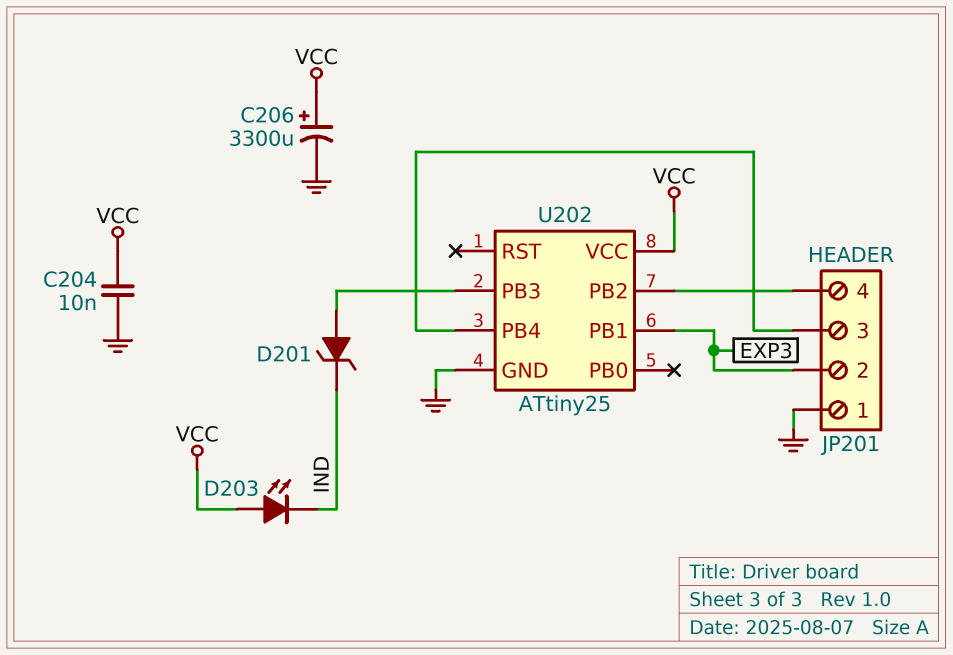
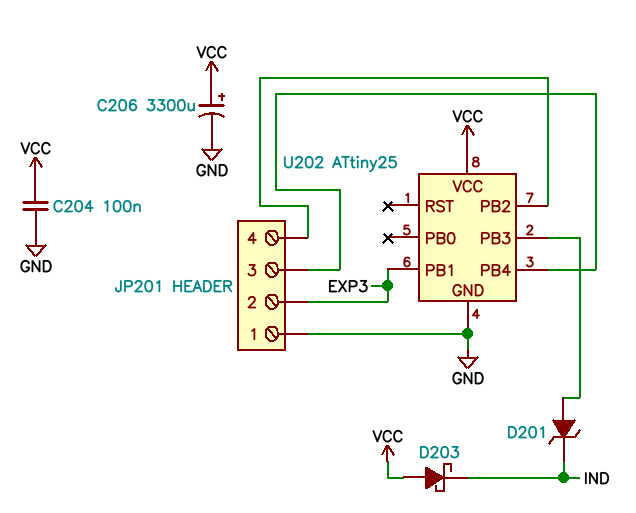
C204: 10nF (GND, VCC) -> 100nF (GND, VCC)
D203: LED (A VCC, K IND) -> schottky (A VCC, K IND)

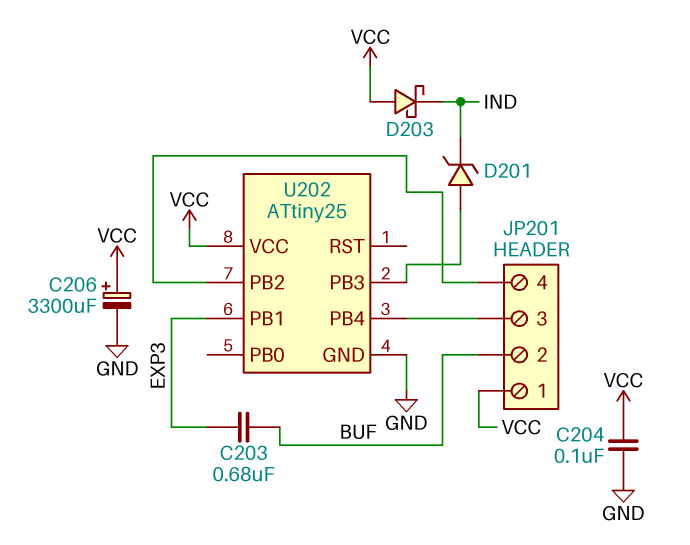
C203: none -> 680nF (BUF, EXP3)
JP201 pin 1: GND -> VCC
JP201 pin 2: EXP3 -> BUF

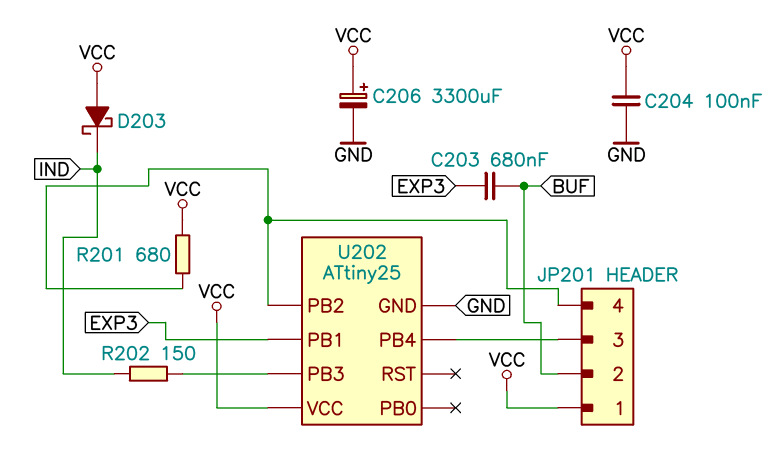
D201: zener (A U202/PB3, K IND) -> none
R201: none -> 680 (JP201/4, VCC)
R202: none -> 150 (IND, U202/PB3)

